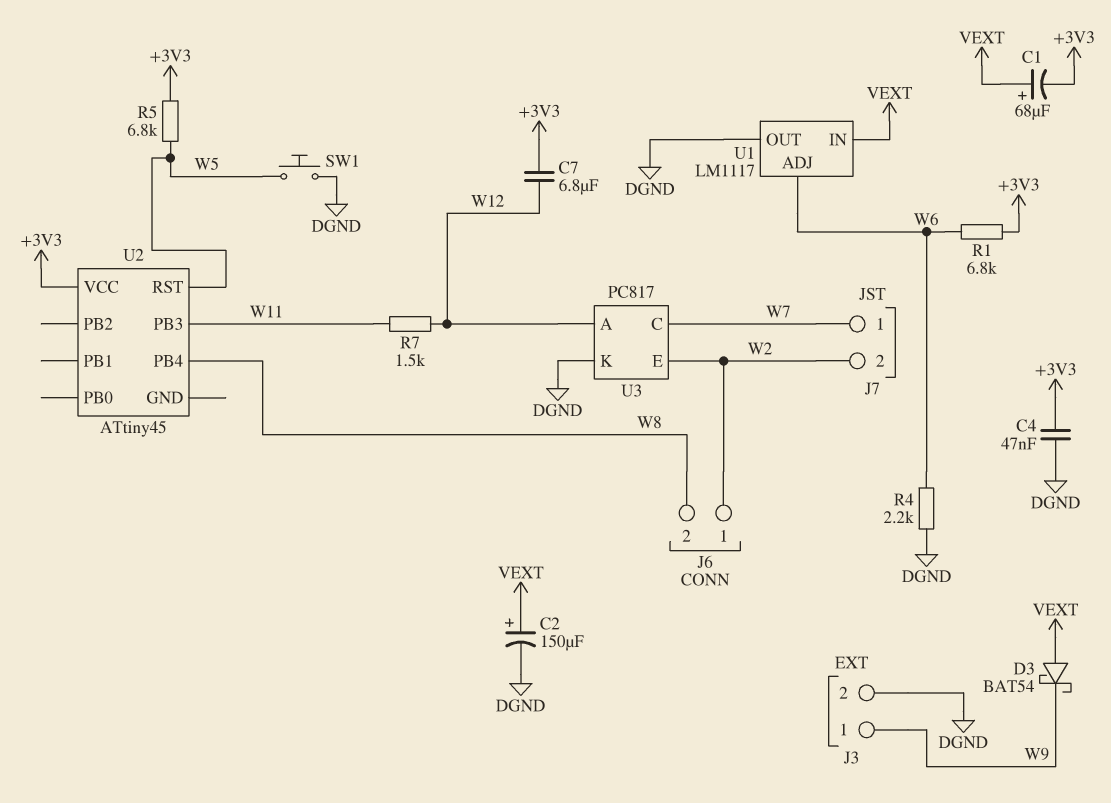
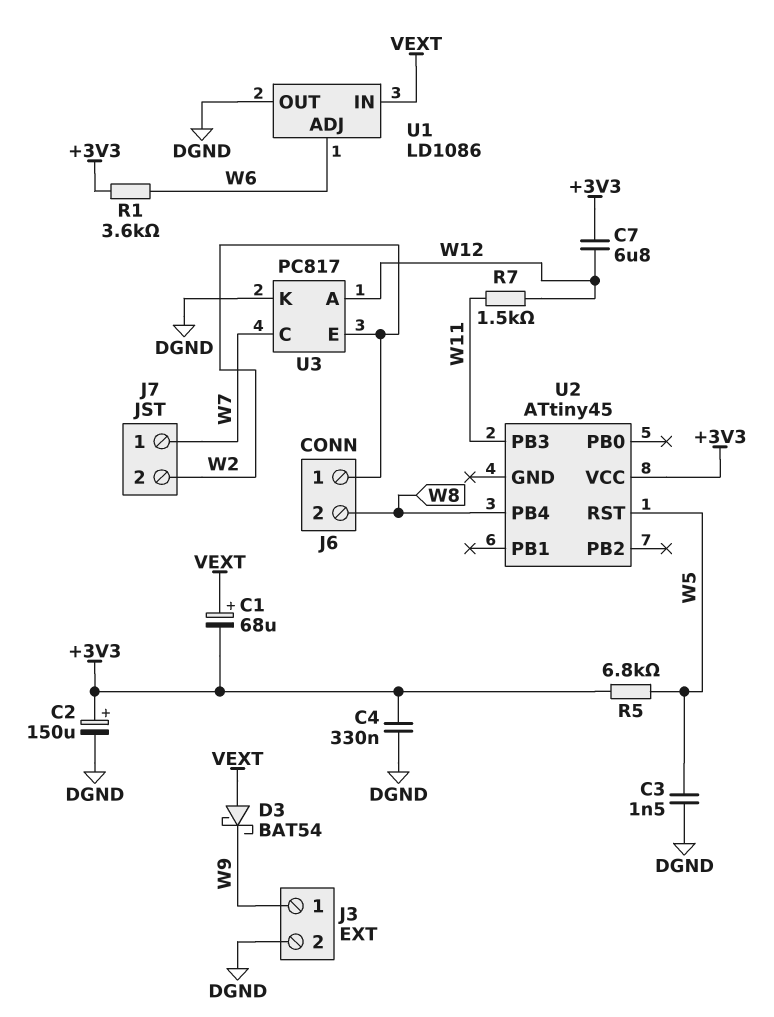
C2: 150uF (plus VEXT, minus DGND) -> 150uF (plus +3V3, minus DGND)
C3: none -> 1.5nF (DGND, W5)
C4: 47nF (+3V3, DGND) -> 330nF (+3V3, DGND)
R1: 6.8k (+3V3, W6) -> 3.6k (+3V3, W6)
R4: 2.2k (DGND, W6) -> none
SW1: button (DGND, W5) -> none
U1: LM1117 -> LD1086

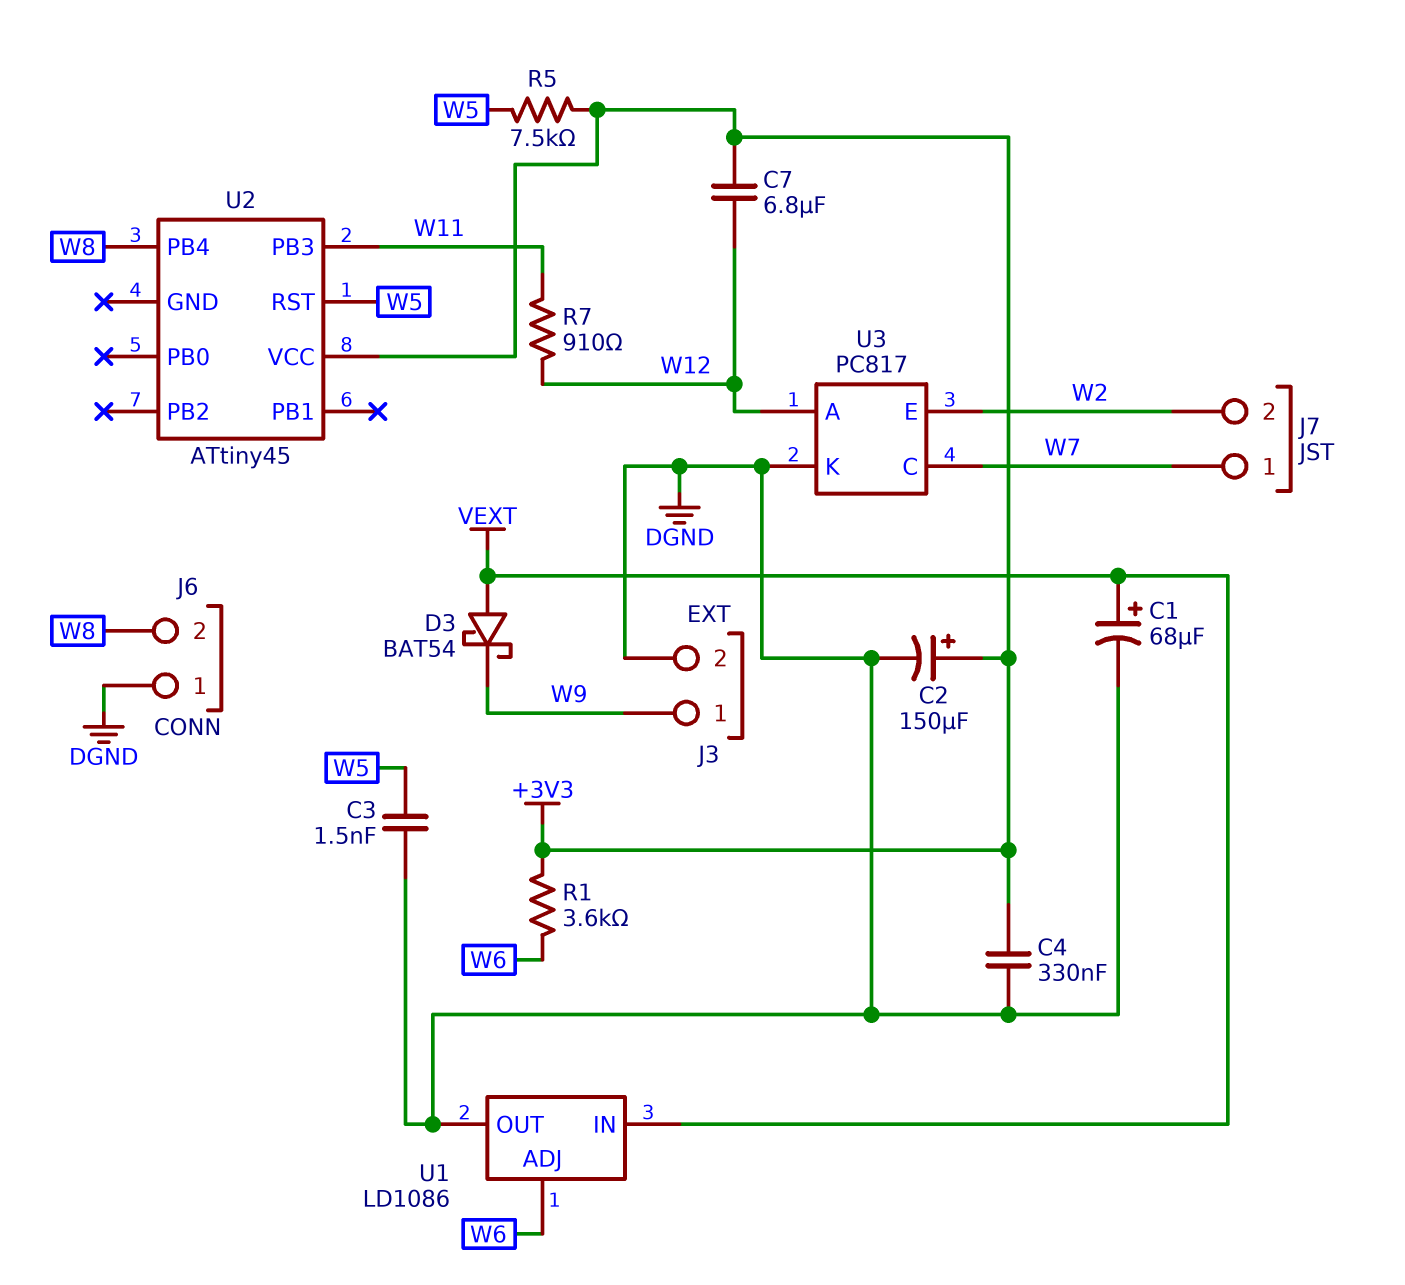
C1: 68uF (plus VEXT, minus +3V3) -> 68uF (plus VEXT, minus DGND)
J6 pin 1: W2 -> DGND
R5: 6.8k (+3V3, W5) -> 7.5k (+3V3, W5)
R7: 1.5k (W11, W12) -> 910 (W11, W12)

